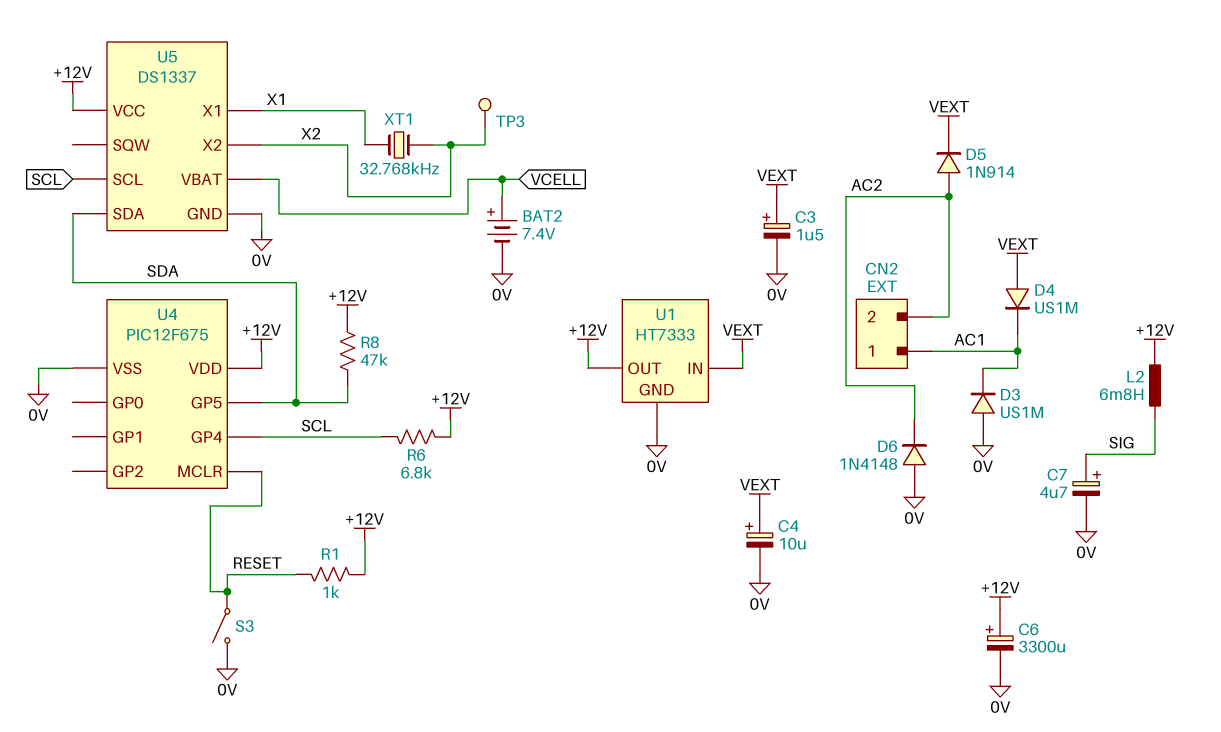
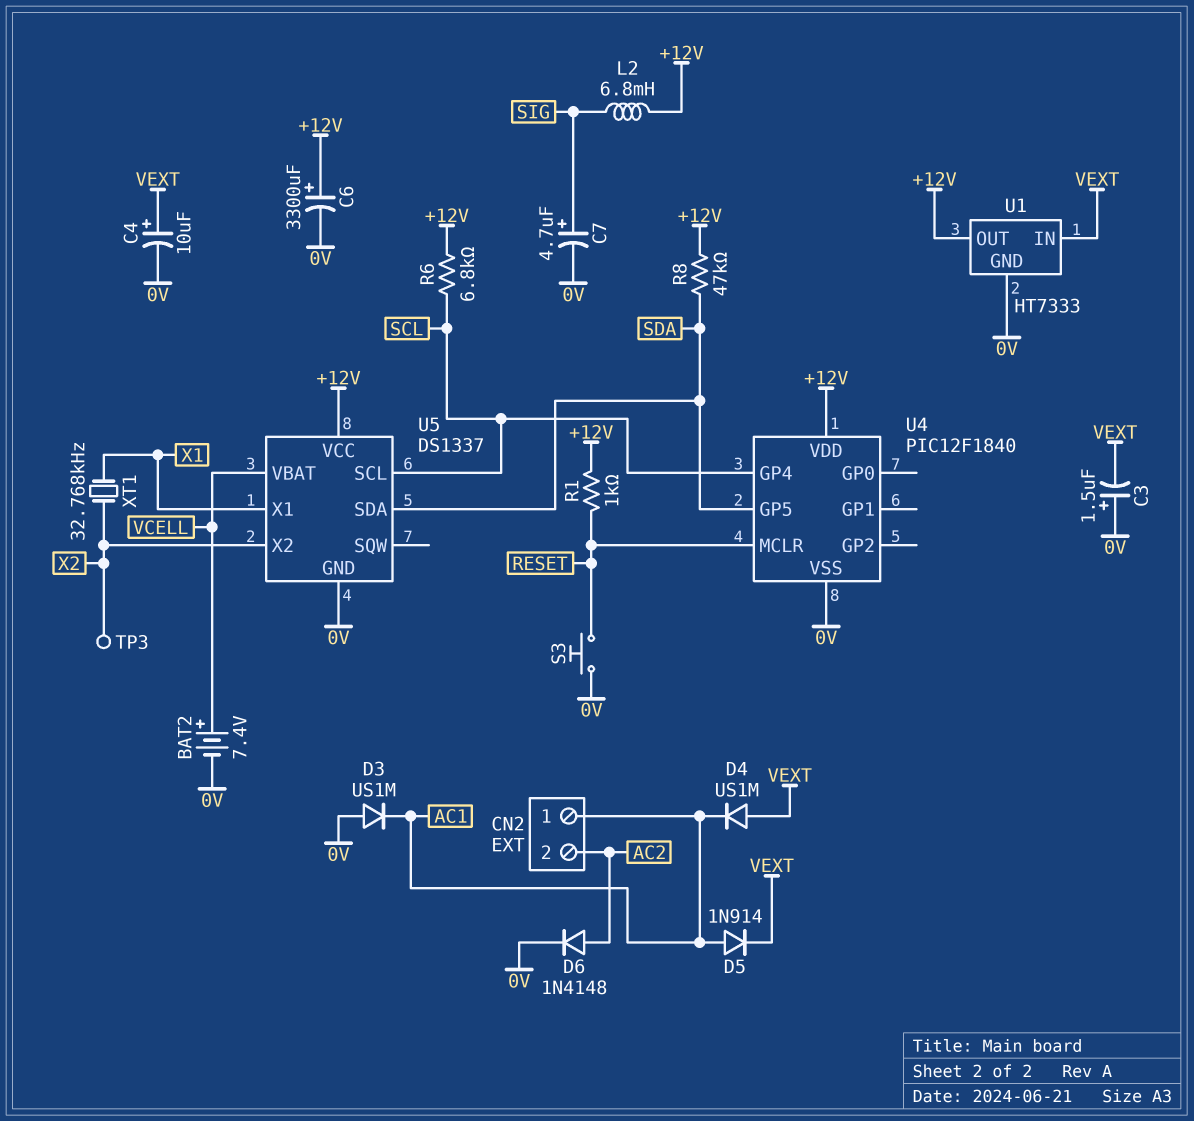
C3: 1.5uF (plus VEXT, minus 0V) -> 1.5uF (plus 0V, minus VEXT)
D5: diode 1N914 (A AC2, K VEXT) -> diode 1N914 (A AC1, K VEXT)
D6: diode 1N4148 (A 0V, K AC2) -> diode 1N4148 (A AC2, K 0V)
S3: switch (0V, RESET) -> button (0V, RESET)
U4: PIC12F675 -> PIC12F1840

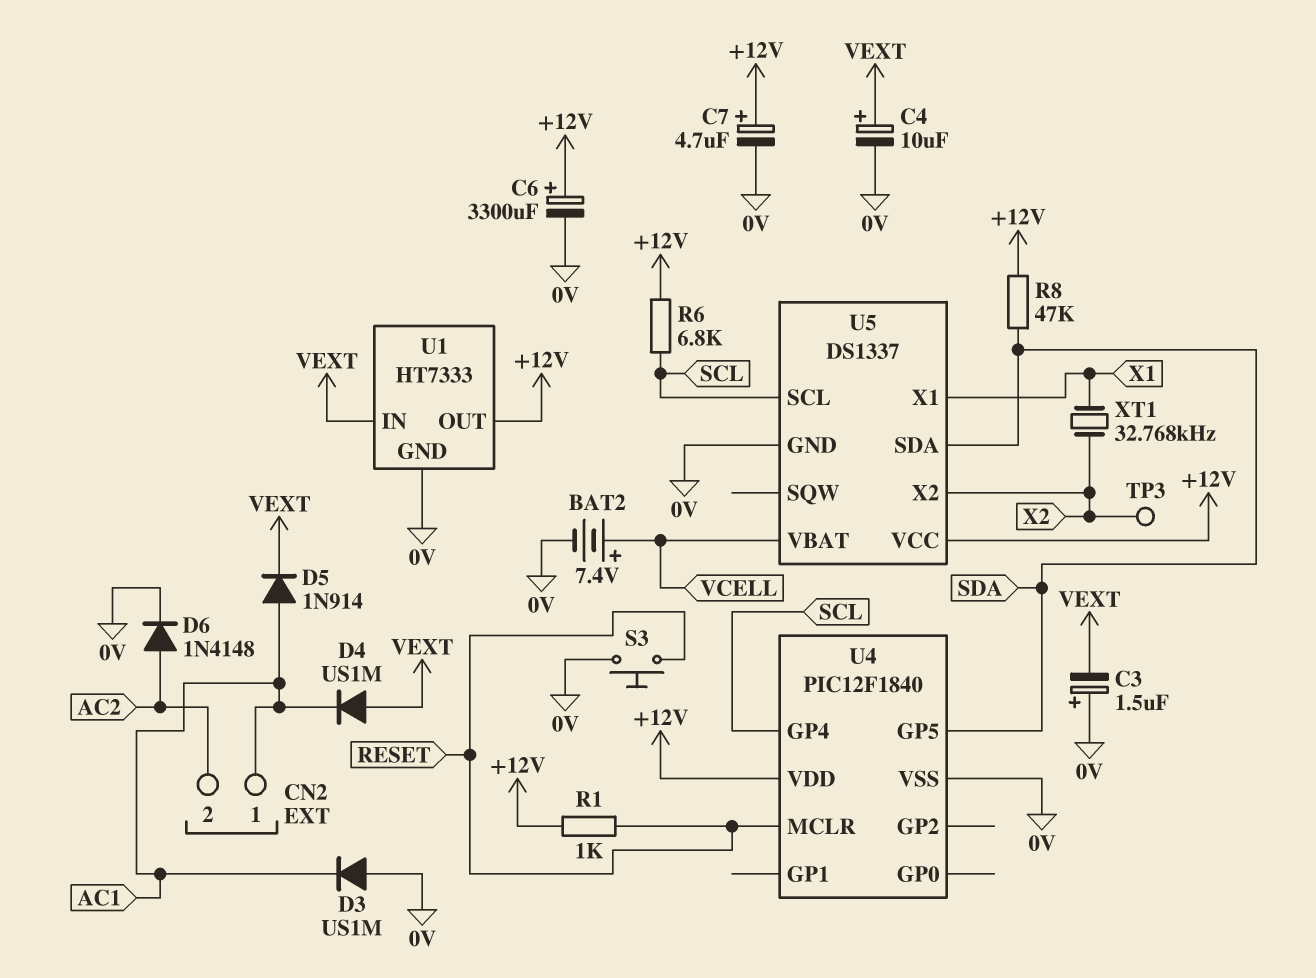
C7: 4.7uF (plus SIG, minus 0V) -> 4.7uF (plus +12V, minus 0V)
L2: 6.8mH (+12V, SIG) -> none

